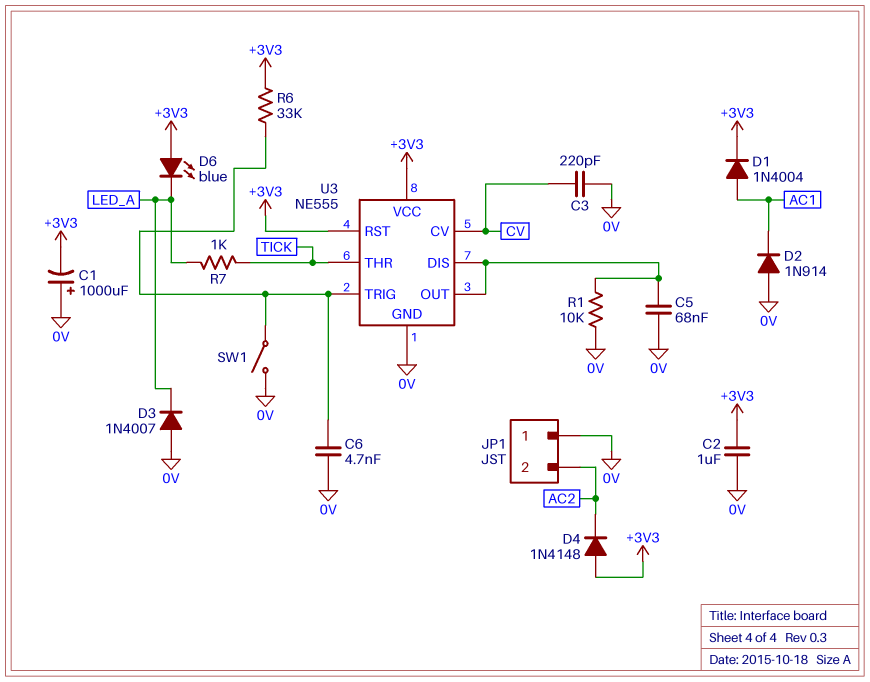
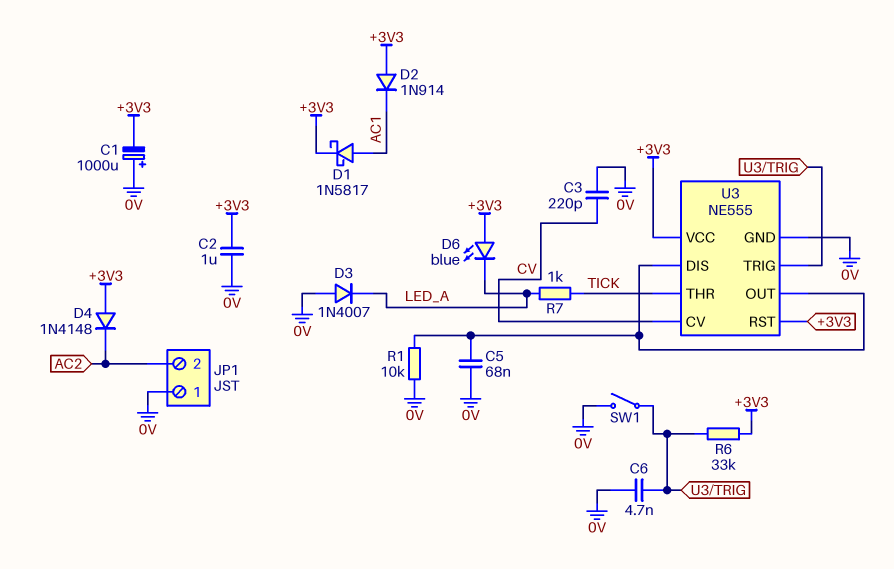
D1: diode 1N4004 (A AC1, K +3V3) -> schottky 1N5817 (A AC1, K +3V3)
D2: diode 1N914 (A 0V, K AC1) -> diode 1N914 (A +3V3, K AC1)

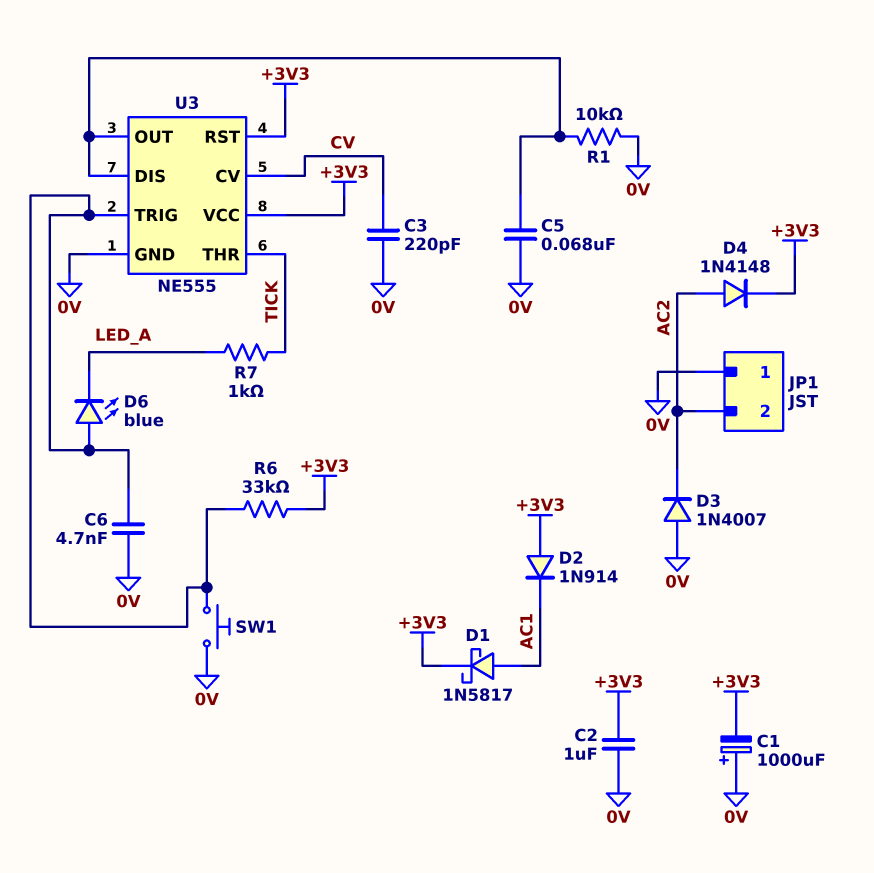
D3: diode 1N4007 (A 0V, K LED_A) -> diode 1N4007 (A 0V, K AC2)
D4: diode 1N4148 (A +3V3, K AC2) -> diode 1N4148 (A AC2, K +3V3)
D6: LED blue (A +3V3, K LED_A) -> LED blue (A U3/TRIG, K LED_A)
SW1: switch (0V, U3/TRIG) -> button (0V, U3/TRIG)

